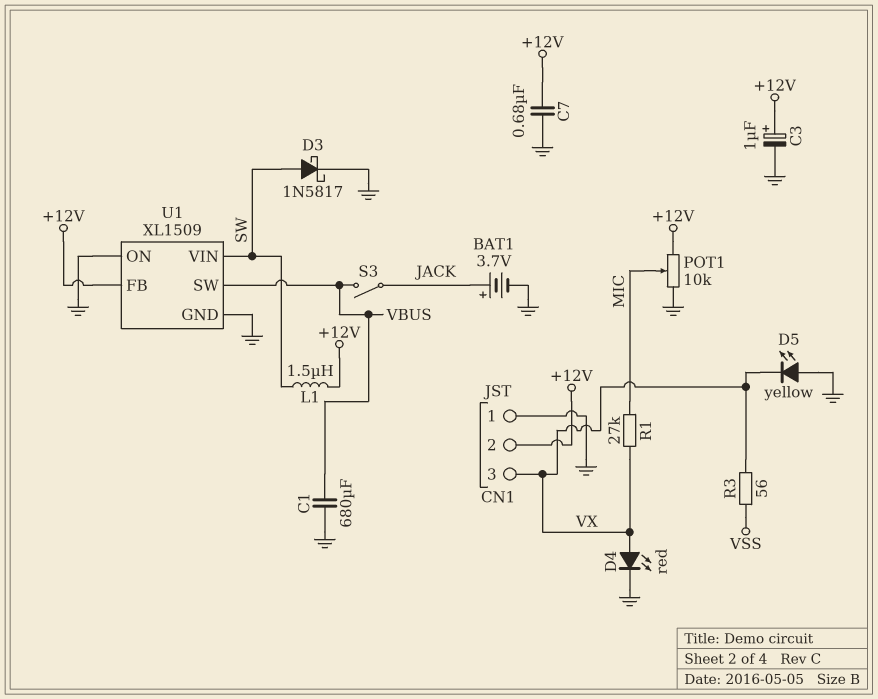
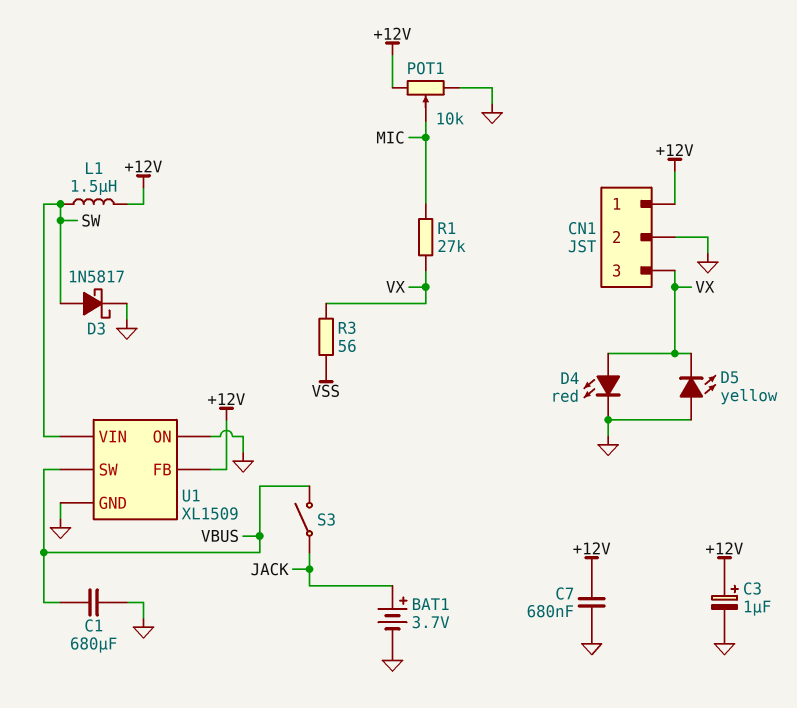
CN1 pin 1: GND -> +12V
CN1 pin 2: +12V -> GND

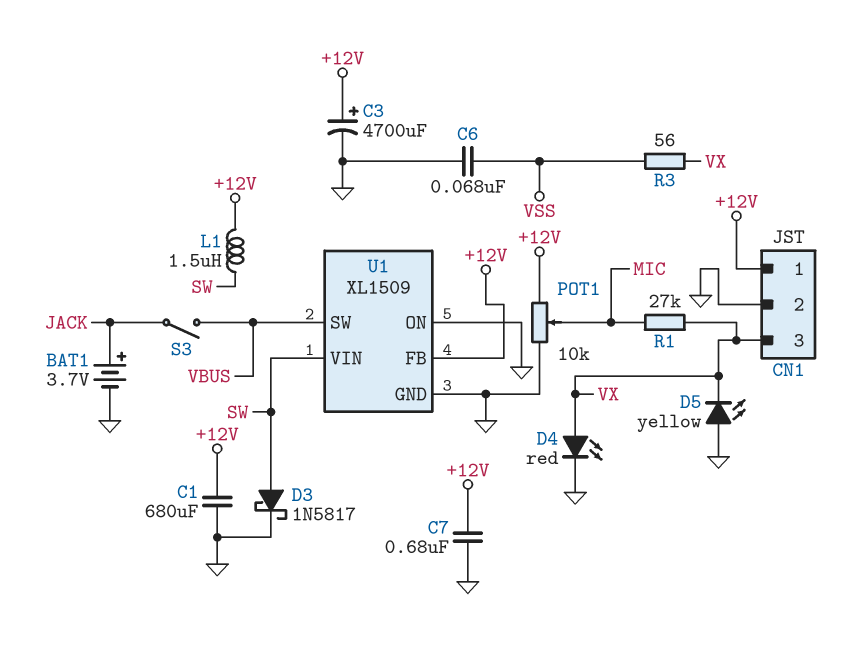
C1: 680uF (GND, VBUS) -> 680uF (+12V, GND)
C3: 1uF (plus +12V, minus GND) -> 4700uF (plus +12V, minus GND)
C6: none -> 68nF (GND, VSS)

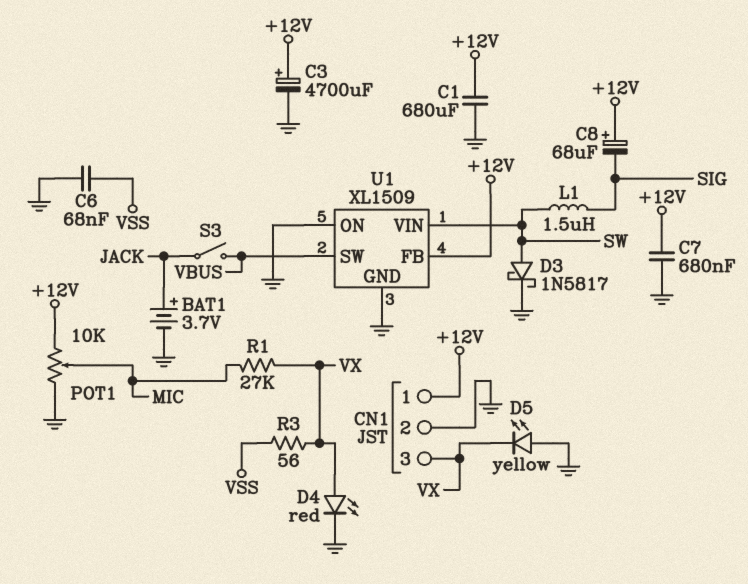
C8: none -> 68uF (plus +12V, minus SIG)
L1: 1.5uH (+12V, SW) -> 1.5uH (SIG, SW)

